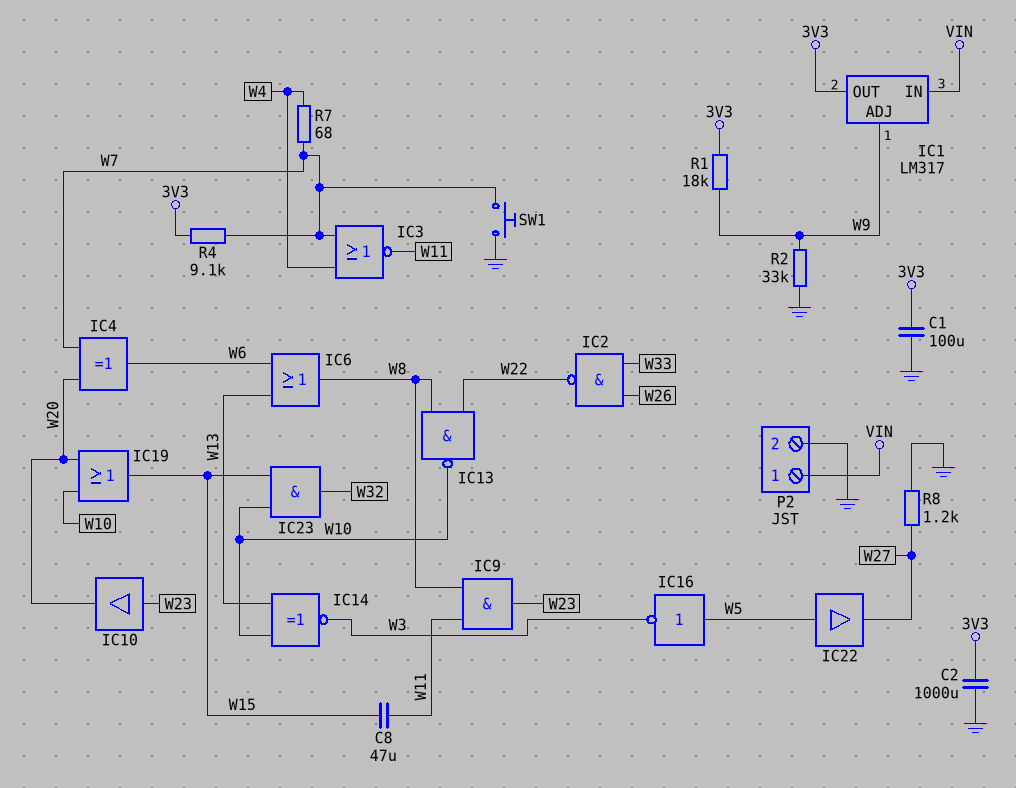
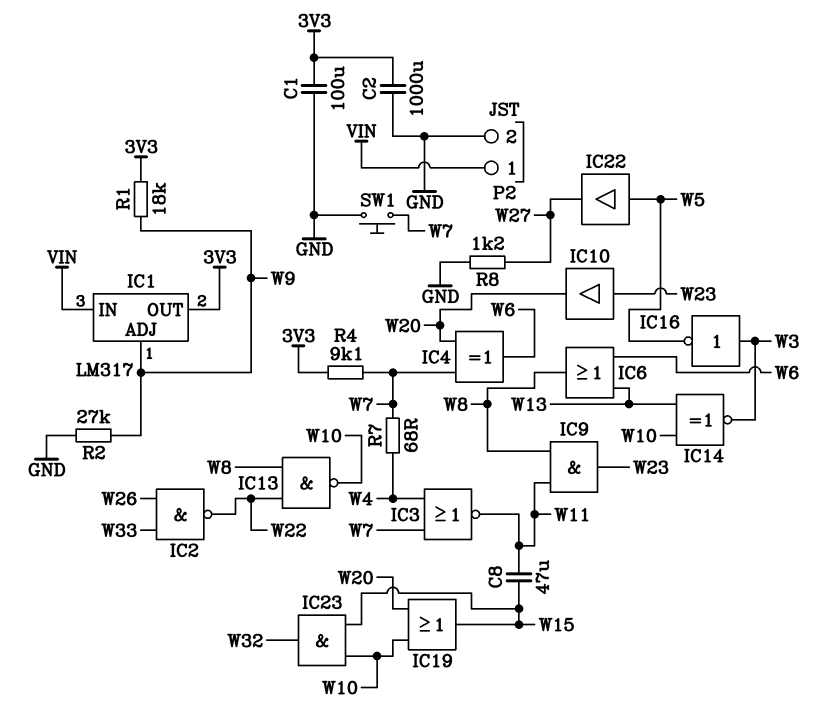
IC16: NOT (in W5, out W3) -> NOT (in W3, out W5)
R2: 33k (GND, W9) -> 27k (GND, W9)

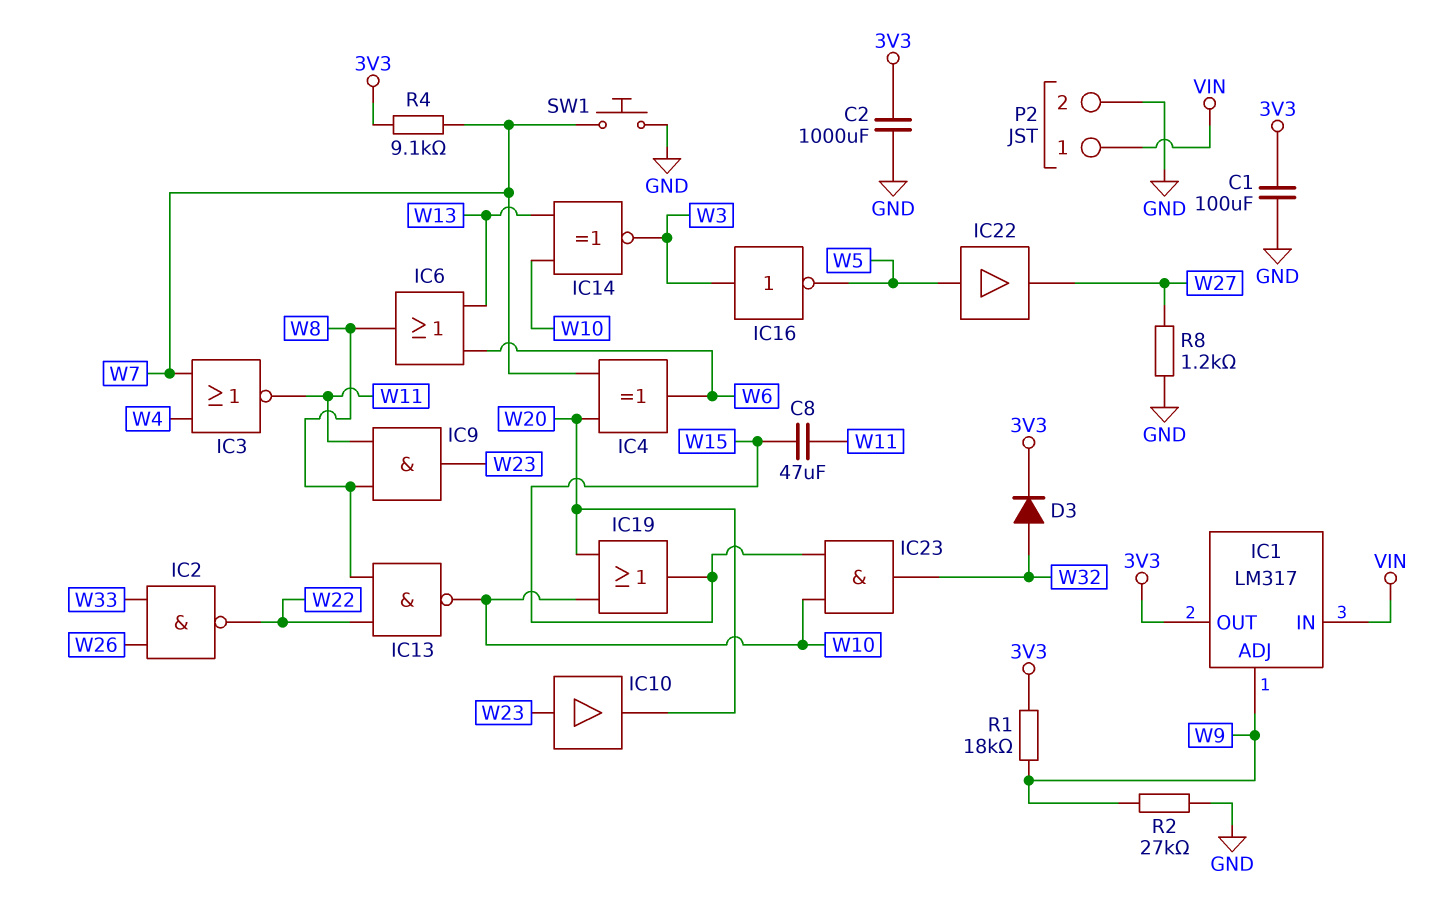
D3: none -> diode (A W32, K 3V3)
R7: 68 (W4, W7) -> none

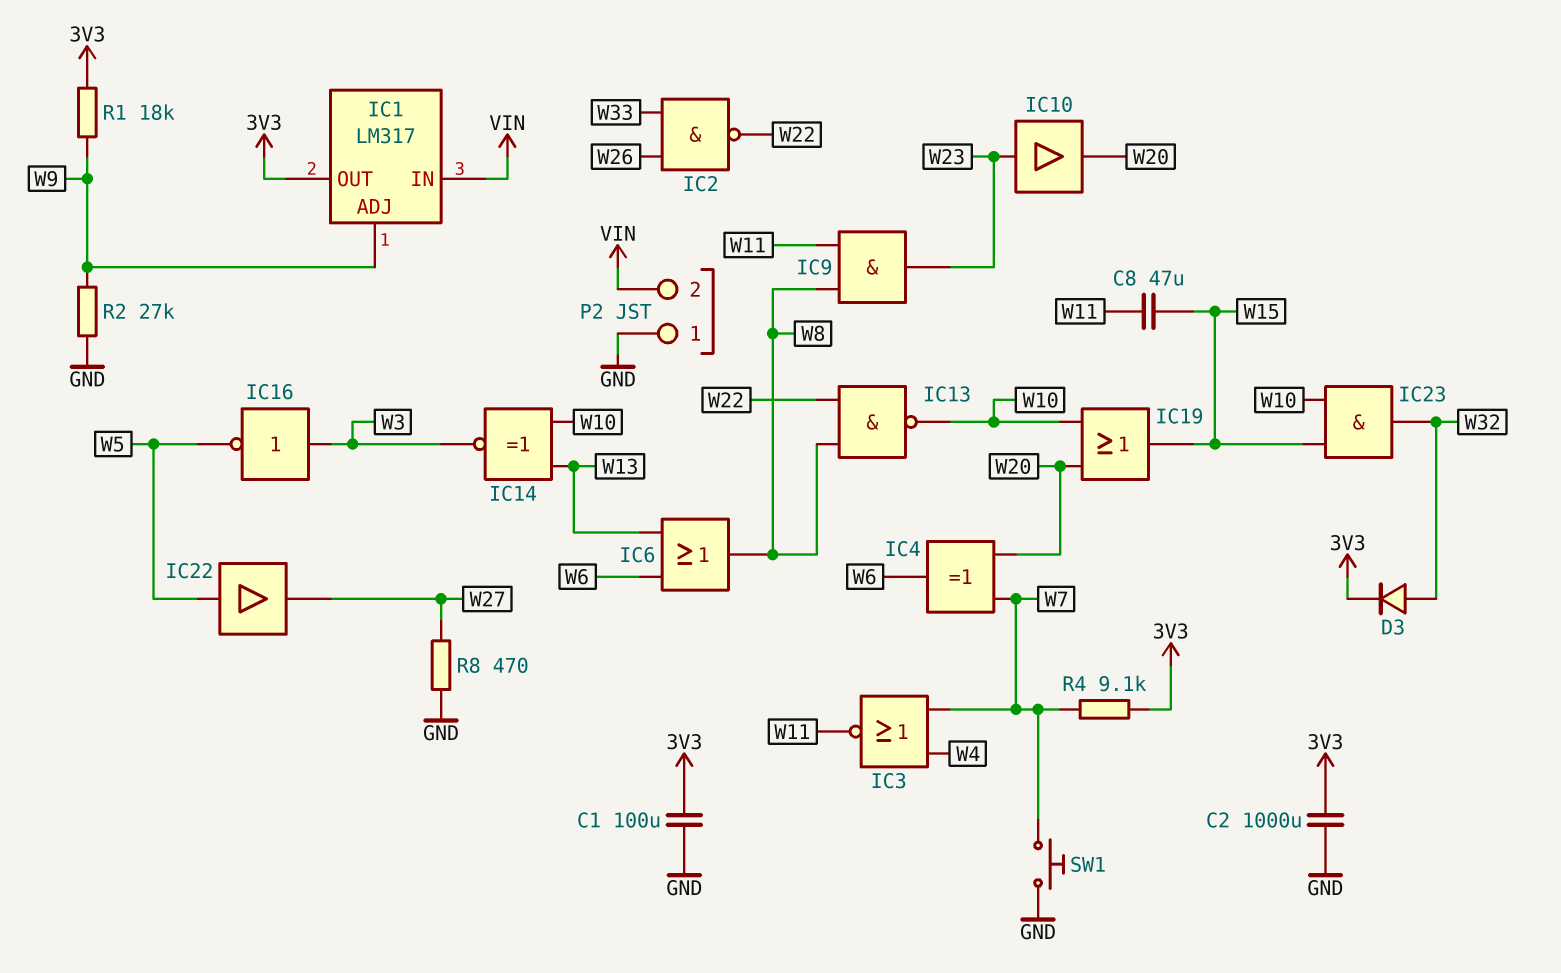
P2 pin 1: VIN -> GND
P2 pin 2: GND -> VIN
R8: 1.2k (GND, W27) -> 470 (GND, W27)

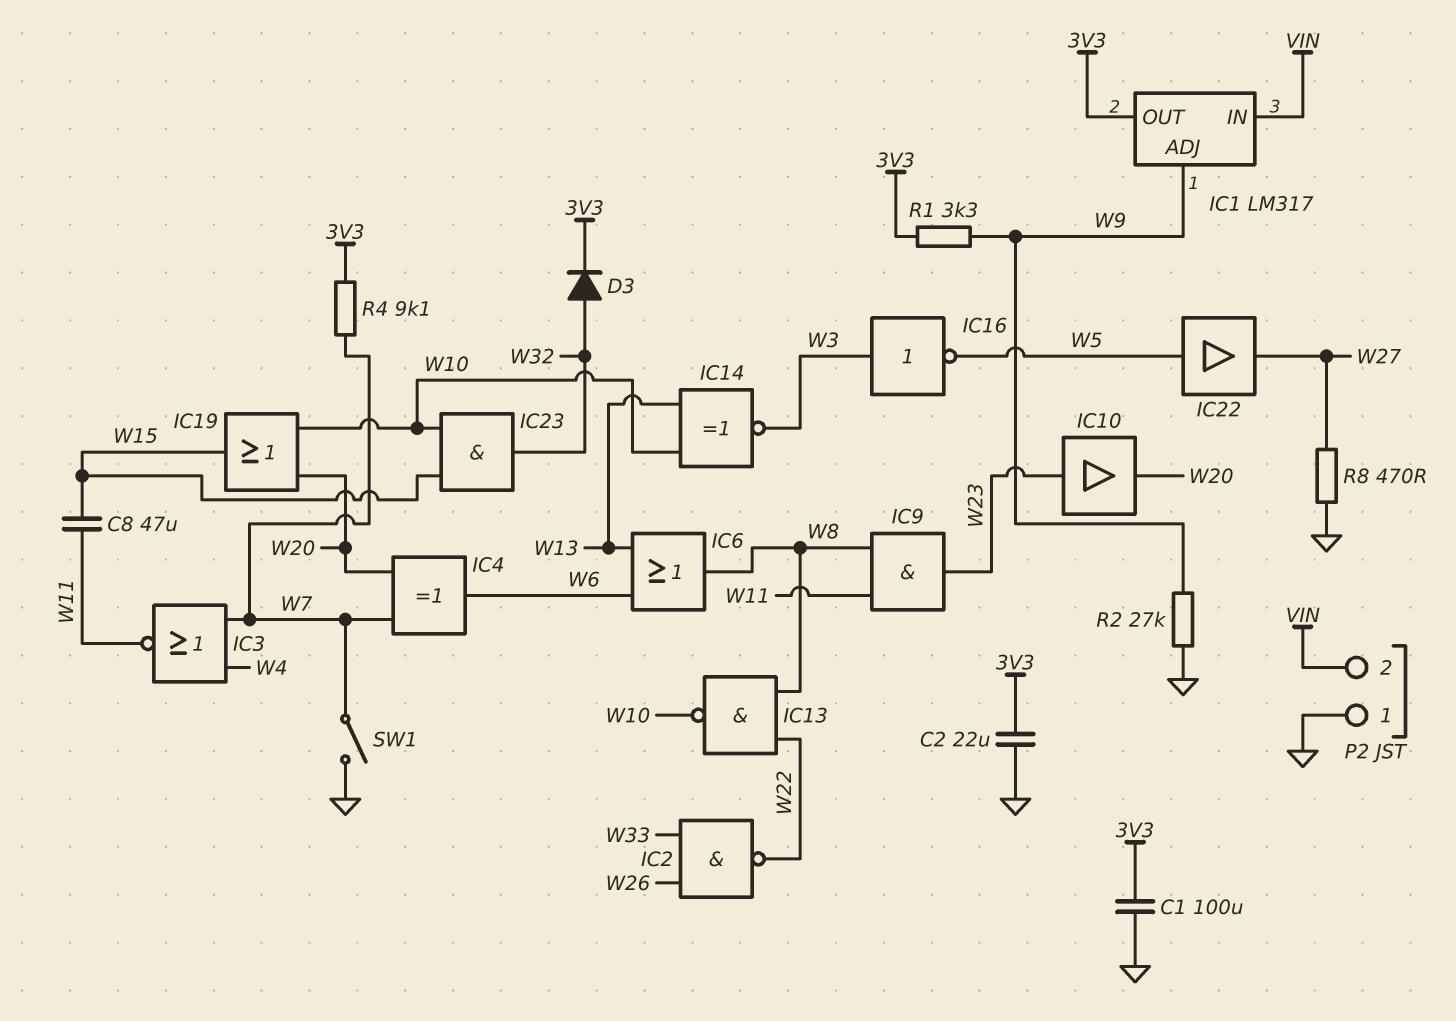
C2: 1000uF (3V3, GND) -> 22uF (3V3, GND)
R1: 18k (3V3, W9) -> 3.3k (3V3, W9)
SW1: button (GND, W7) -> switch (GND, W7)

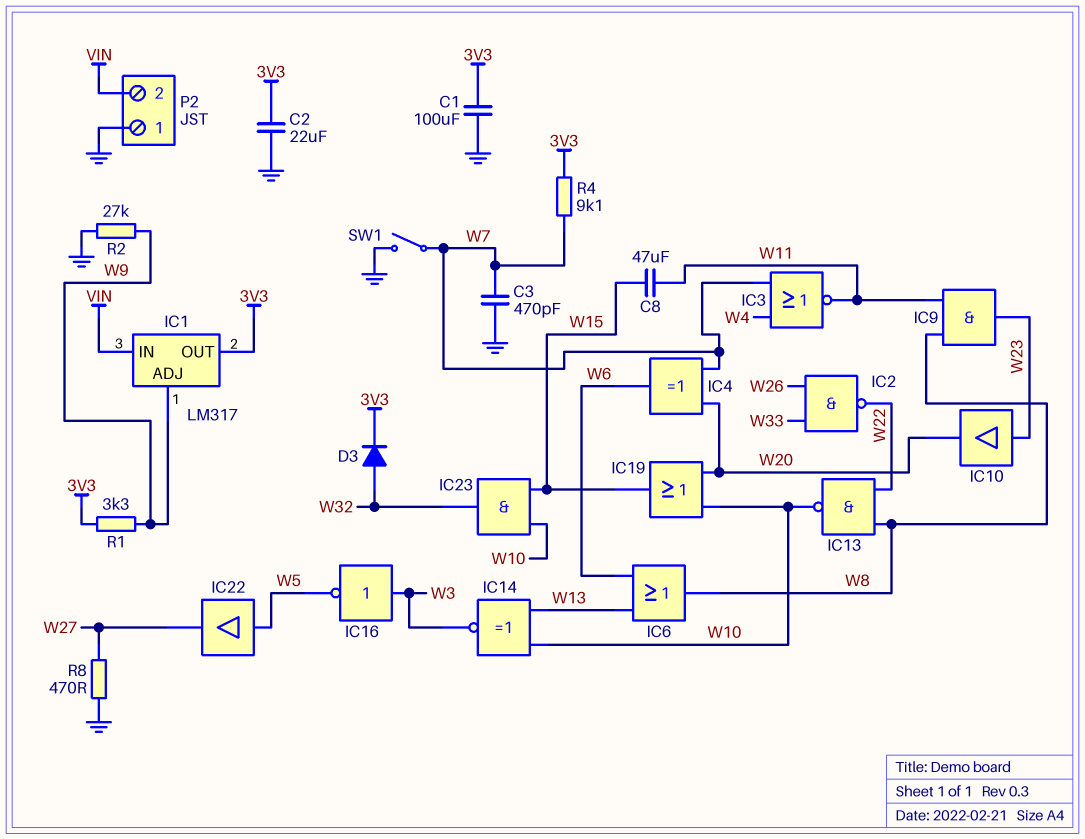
C3: none -> 470pF (GND, W7)

